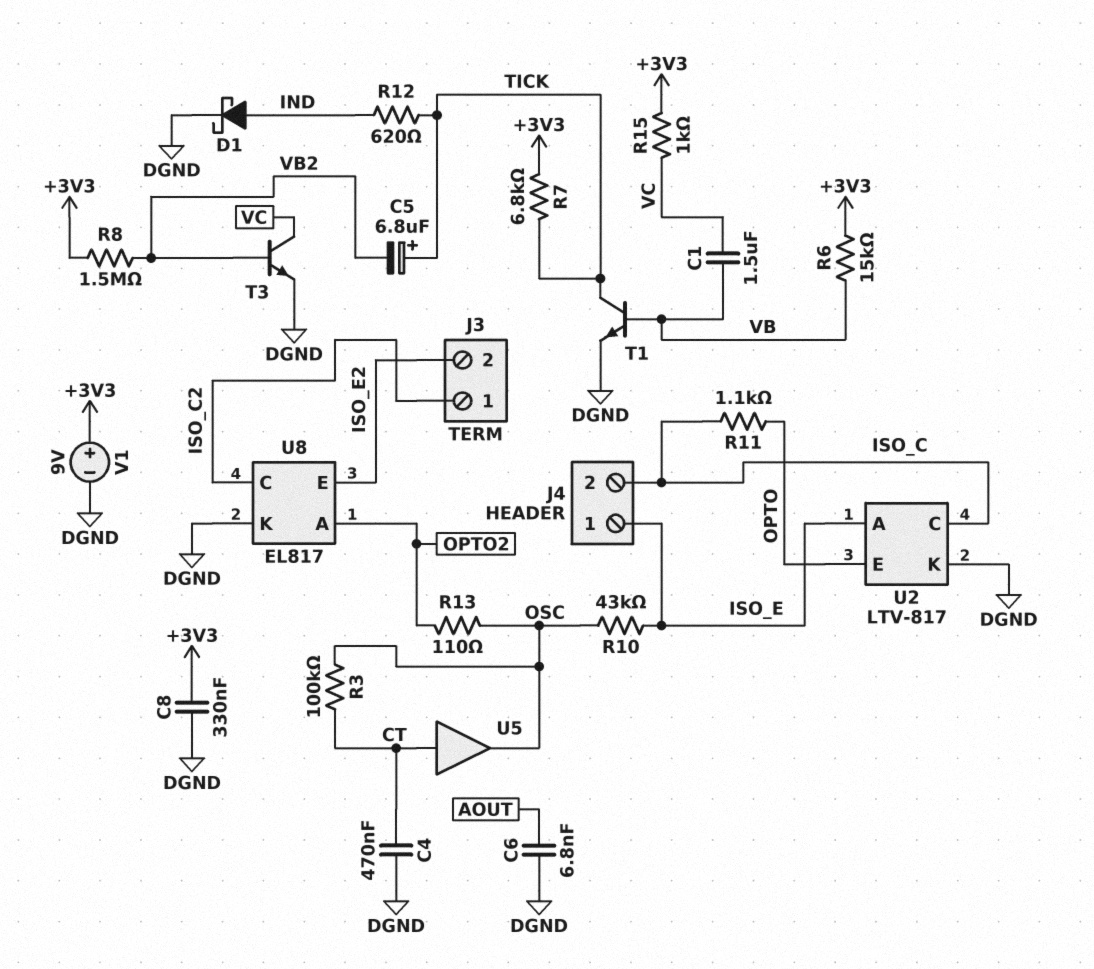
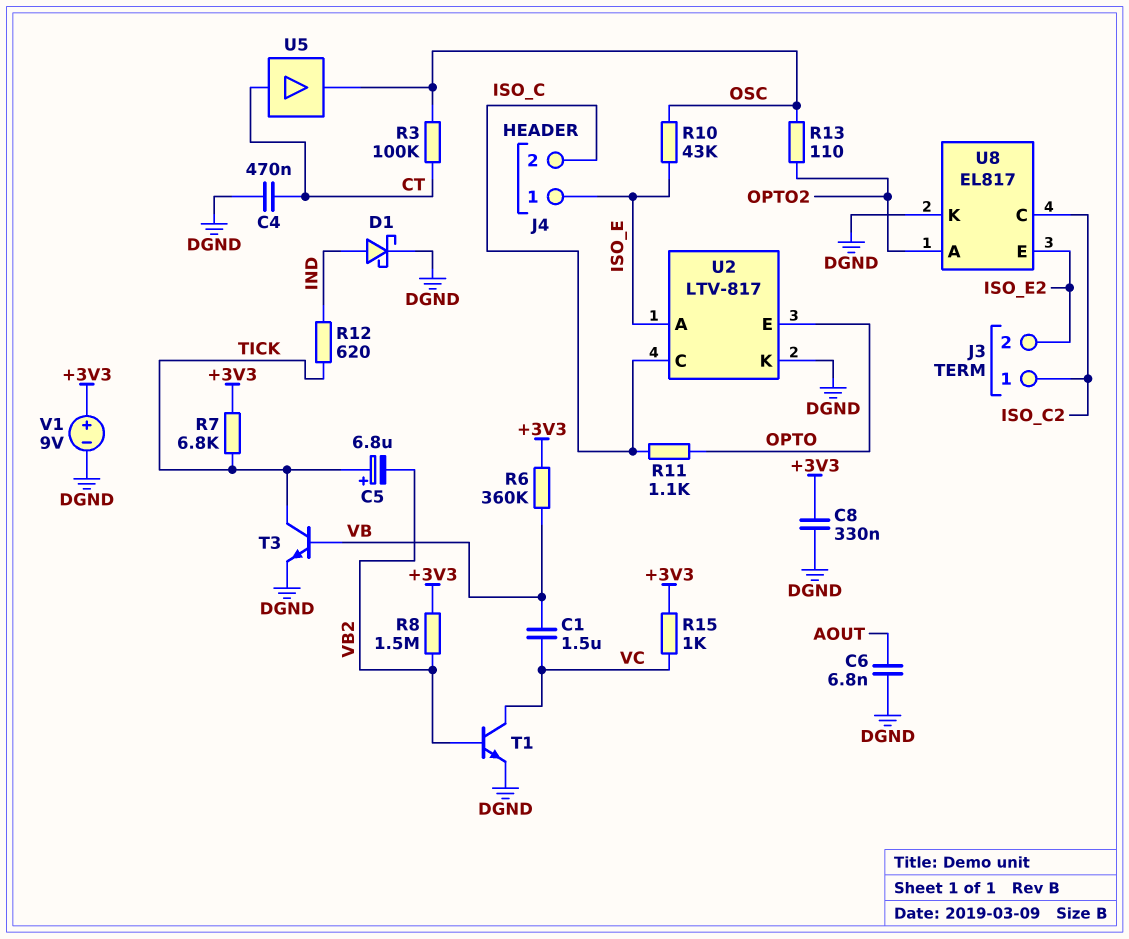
R6: 15k (+3V3, VB) -> 360k (+3V3, VB)
T1: NPN (B VB, C TICK, E DGND) -> NPN (B VB2, C VC, E DGND)
T3: NPN (B VB2, C VC, E DGND) -> NPN (B VB, C TICK, E DGND)

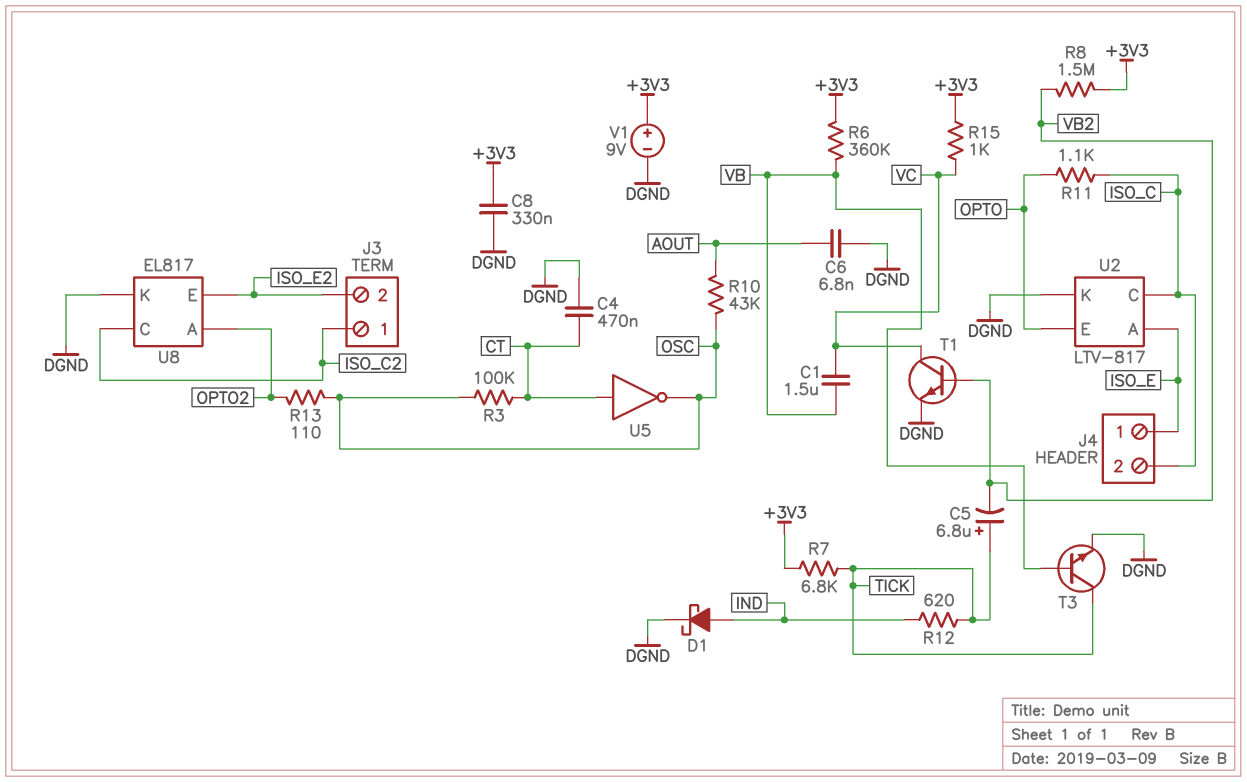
R10: 43k (ISO_E, OSC) -> 43k (AOUT, OSC)
U5: buffer (in CT, out OSC) -> NOT (in CT, out OSC)

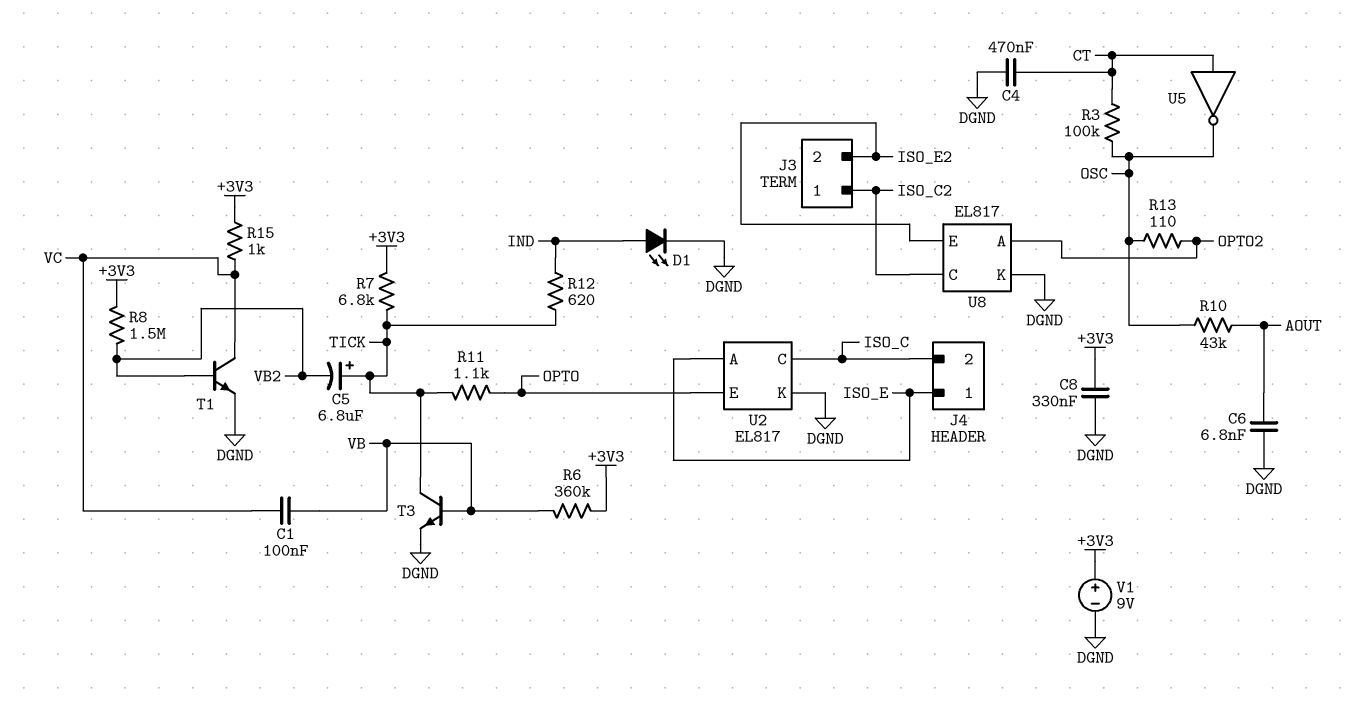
C1: 1.5uF (VB, VC) -> 100nF (VB, VC)
D1: schottky (A IND, K DGND) -> LED (A IND, K DGND)
R11: 1.1k (ISO_C, OPTO) -> 1.1k (OPTO, TICK)
U2: LTV-817 -> EL817

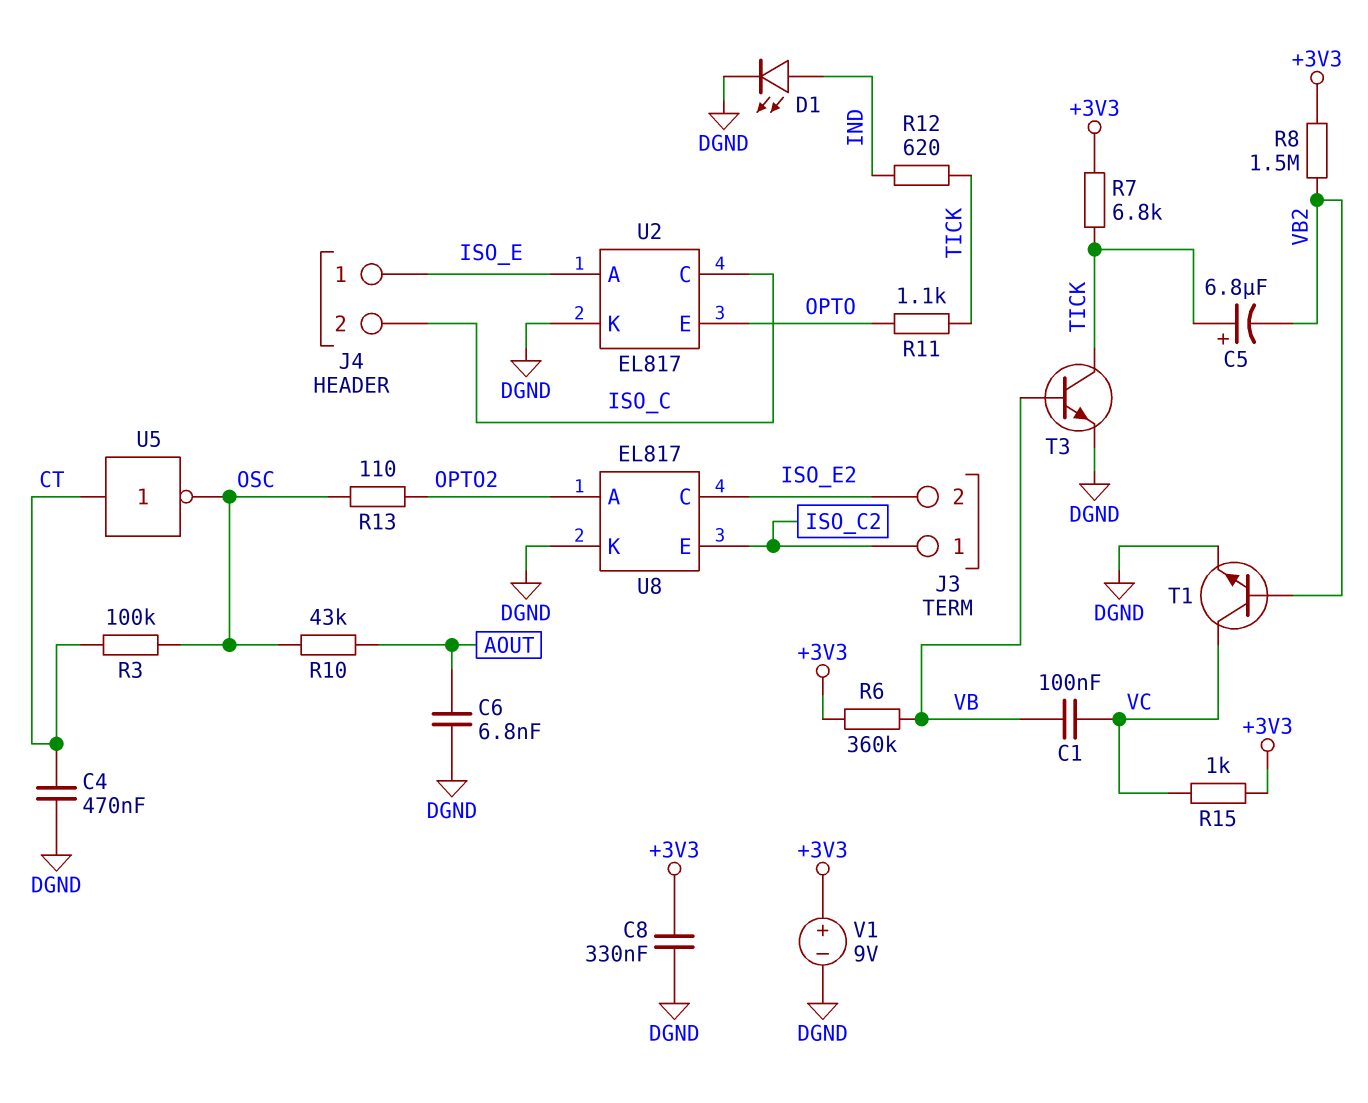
U8 pin C: ISO_C2 -> ISO_E2
U8 pin E: ISO_E2 -> ISO_C2

